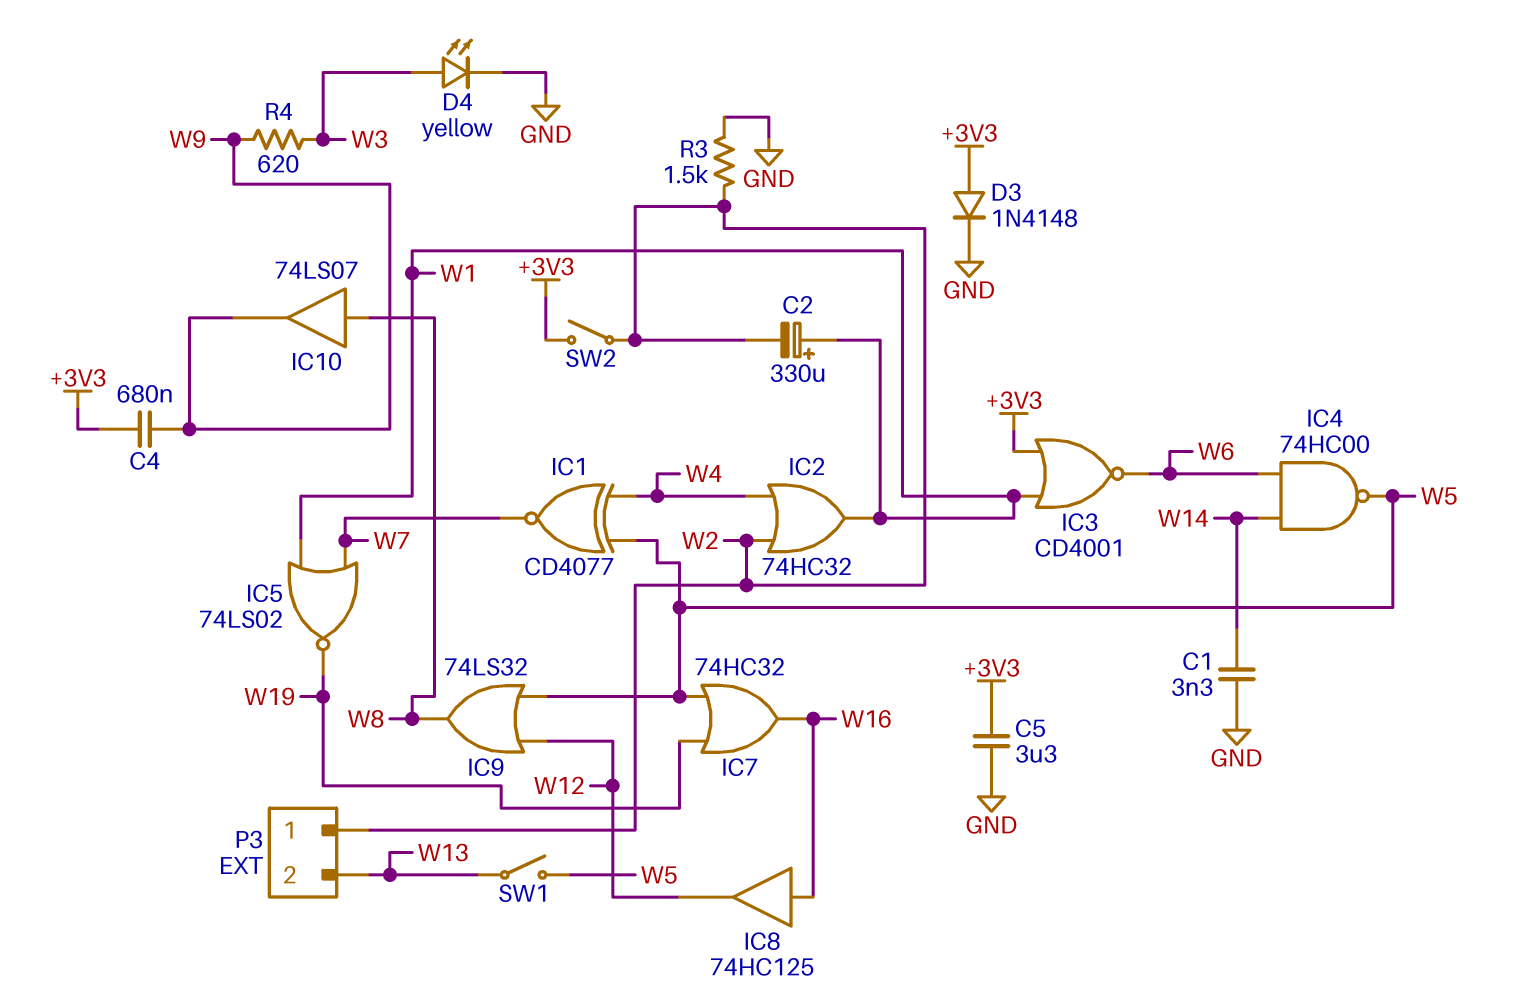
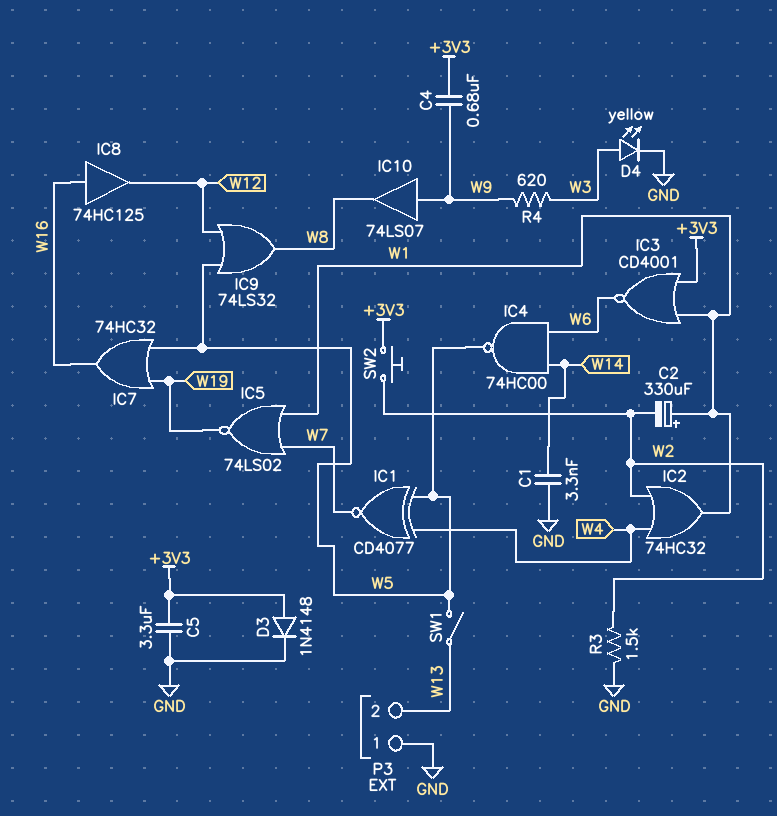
IC10: buffer 74LS07 (in W8, out W9) -> buffer 74LS07 (in W9, out W8)
P3 pin 1: W2 -> GND
SW2: switch (+3V3, W2) -> button (+3V3, W2)

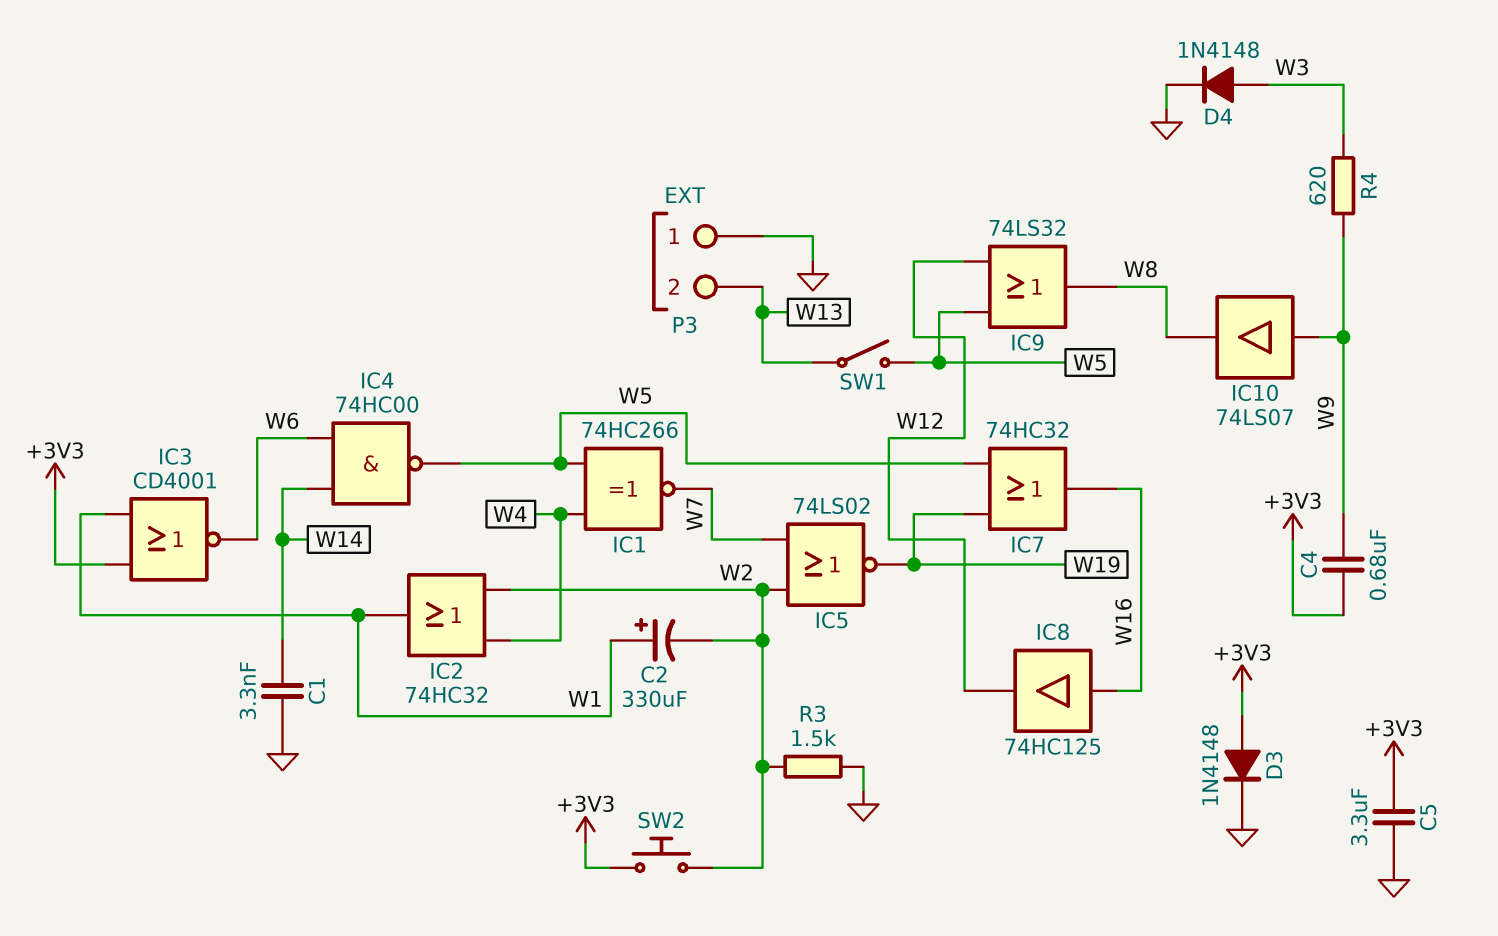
D4: LED yellow (A W3, K GND) -> diode 1N4148 (A W3, K GND)
IC1: XNOR CD4077 (in W4, in W5, out W7) -> XNOR 74HC266 (in W4, in W5, out W7)
IC5: NOR 74LS02 (in W1, in W7, out W19) -> NOR 74LS02 (in W2, in W7, out W19)

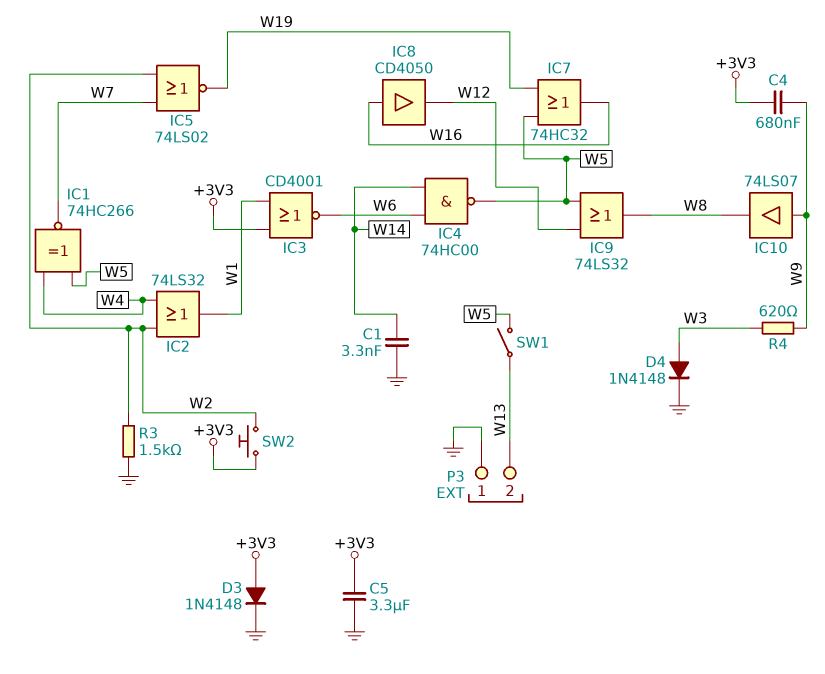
C2: 330uF (plus W1, minus W2) -> none
IC2: OR 74HC32 (in W2, in W4, out W1) -> OR 74LS32 (in W2, in W4, out W1)
IC8: buffer 74HC125 (in W16, out W12) -> buffer CD4050 (in W16, out W12)

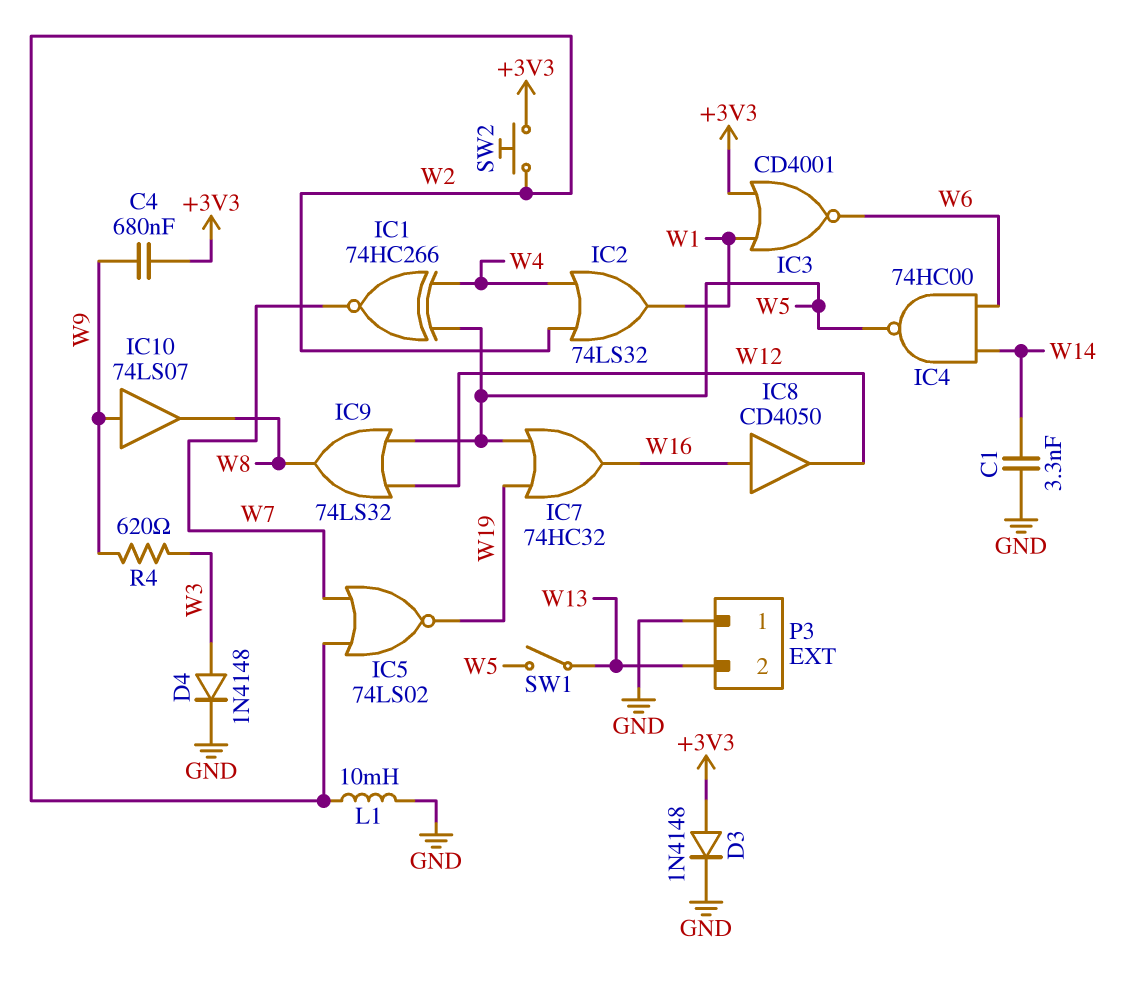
C5: 3.3uF (+3V3, GND) -> none
L1: none -> 10mH (GND, W2)
R3: 1.5k (GND, W2) -> none

